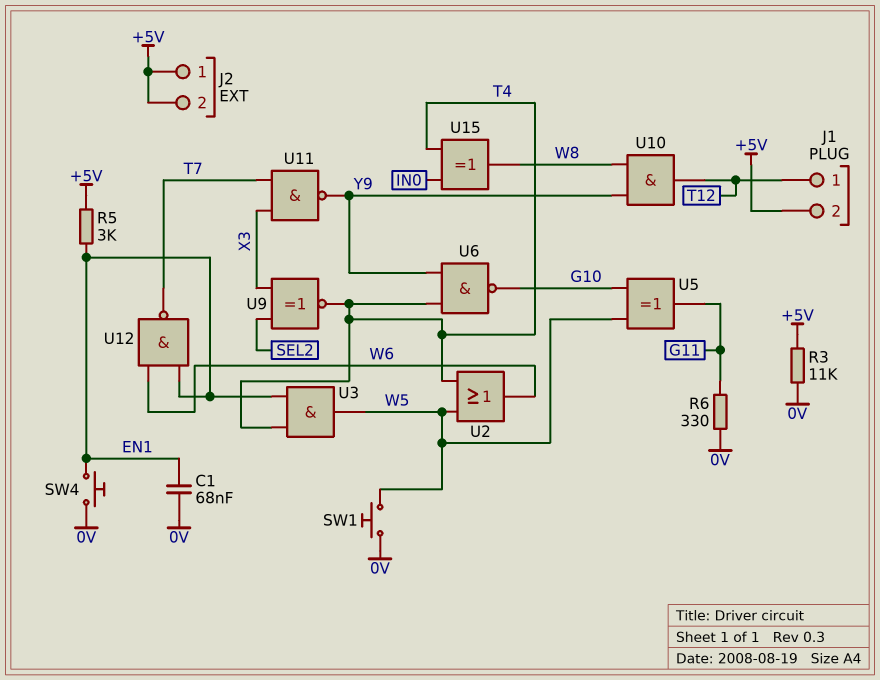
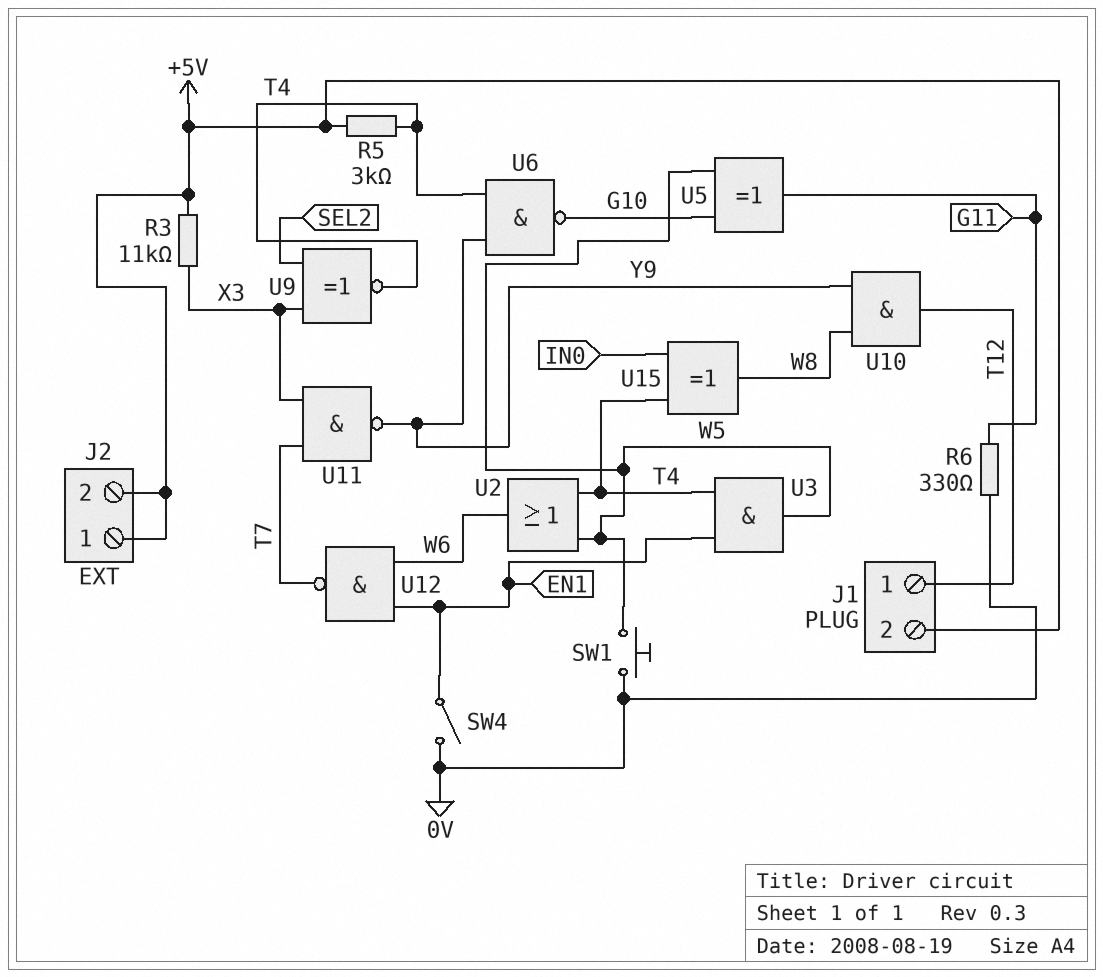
C1: 68nF (0V, EN1) -> none
R3: 11k (+5V, 0V) -> 11k (+5V, X3)
R5: 3k (+5V, EN1) -> 3k (+5V, T4)
SW4: button (0V, EN1) -> switch (0V, EN1)

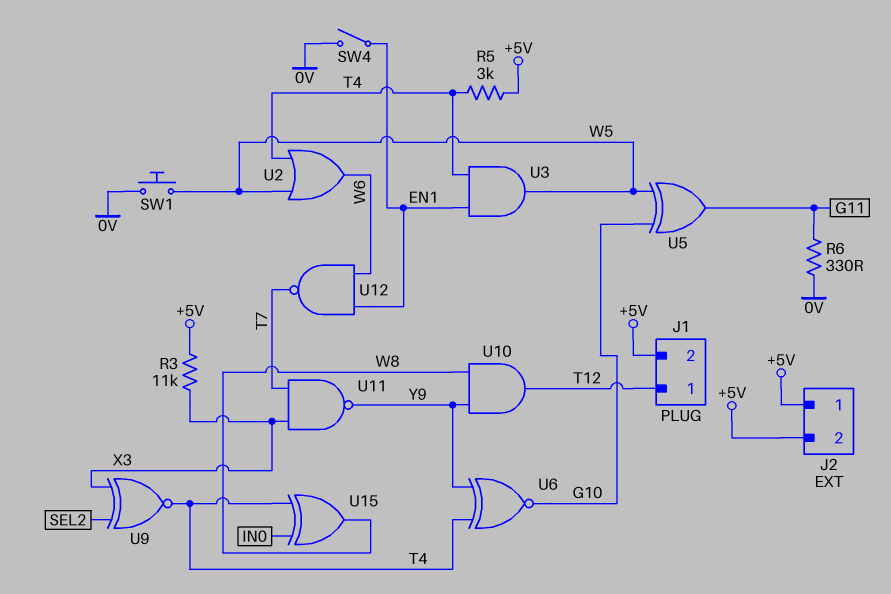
U6: NAND (in T4, in Y9, out G10) -> XNOR (in T4, in Y9, out G10)

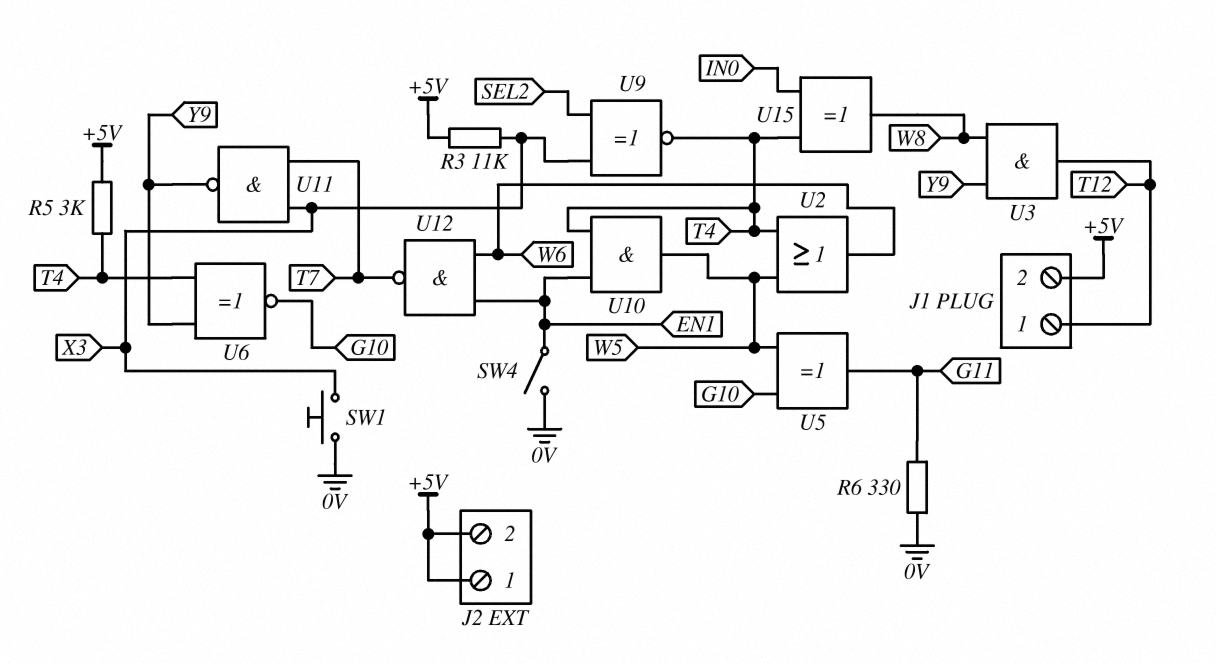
SW1: button (0V, W5) -> button (0V, X3)
U3: AND (in EN1, in T4, out W5) -> AND (in W8, in Y9, out T12)
U10: AND (in W8, in Y9, out T12) -> AND (in EN1, in T4, out W5)

